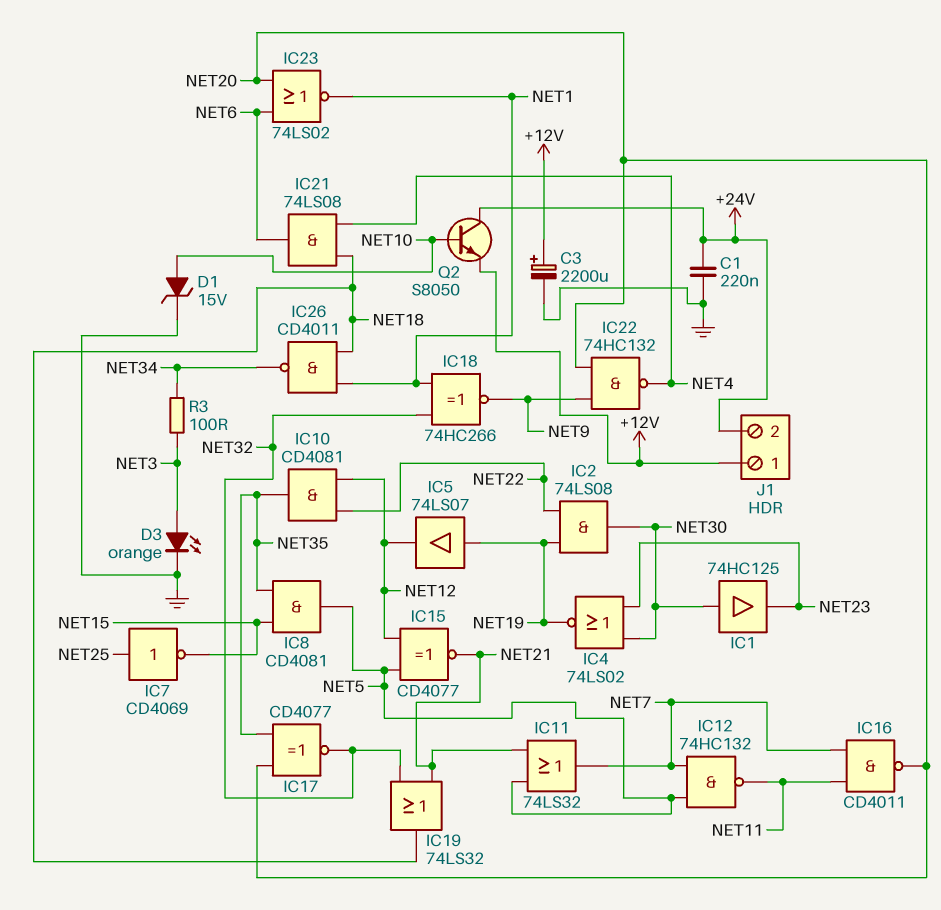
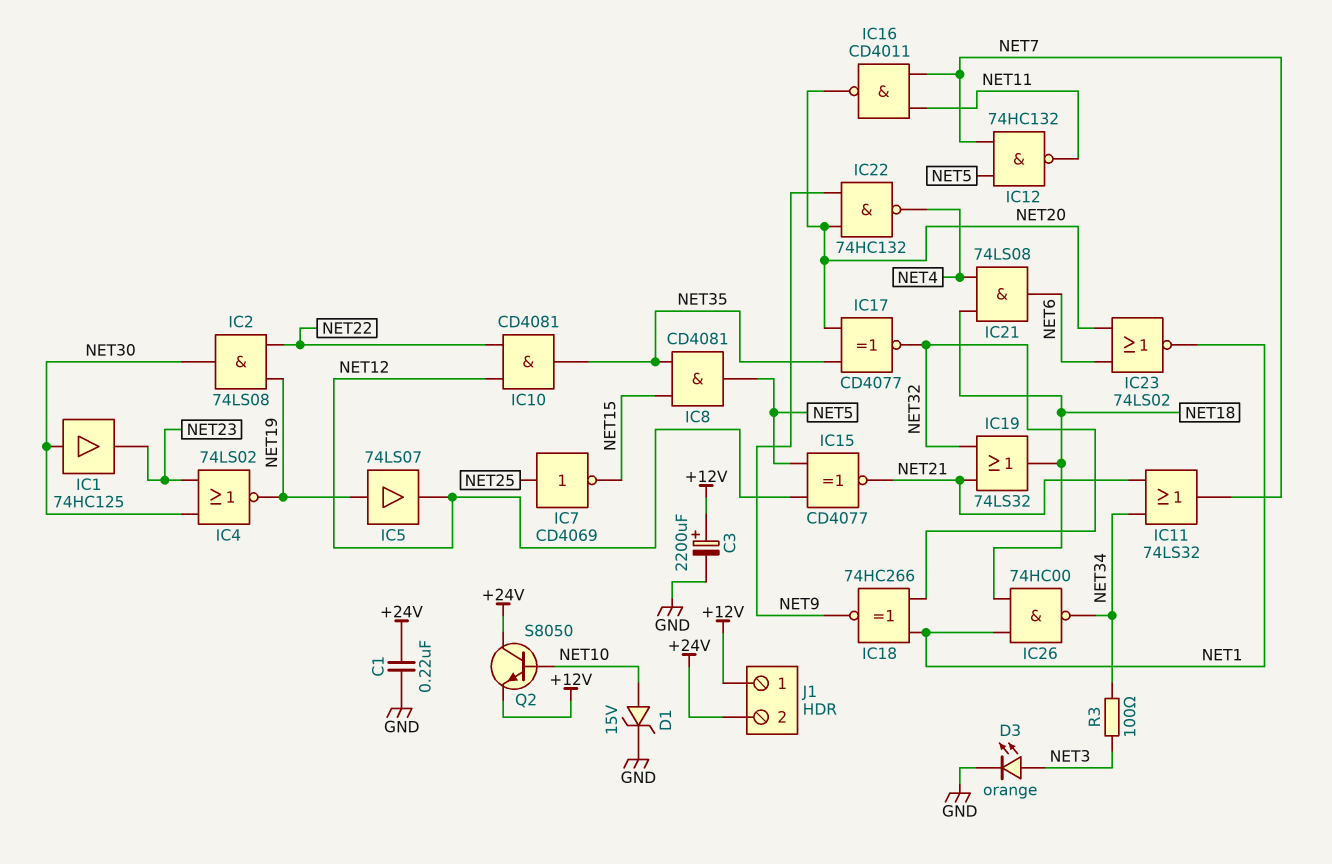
IC11: OR 74LS32 (in NET5, in NET21, out NET7) -> OR 74LS32 (in NET21, in NET34, out NET7)
IC26: NAND CD4011 (in NET1, in NET18, out NET34) -> NAND 74HC00 (in NET1, in NET18, out NET34)

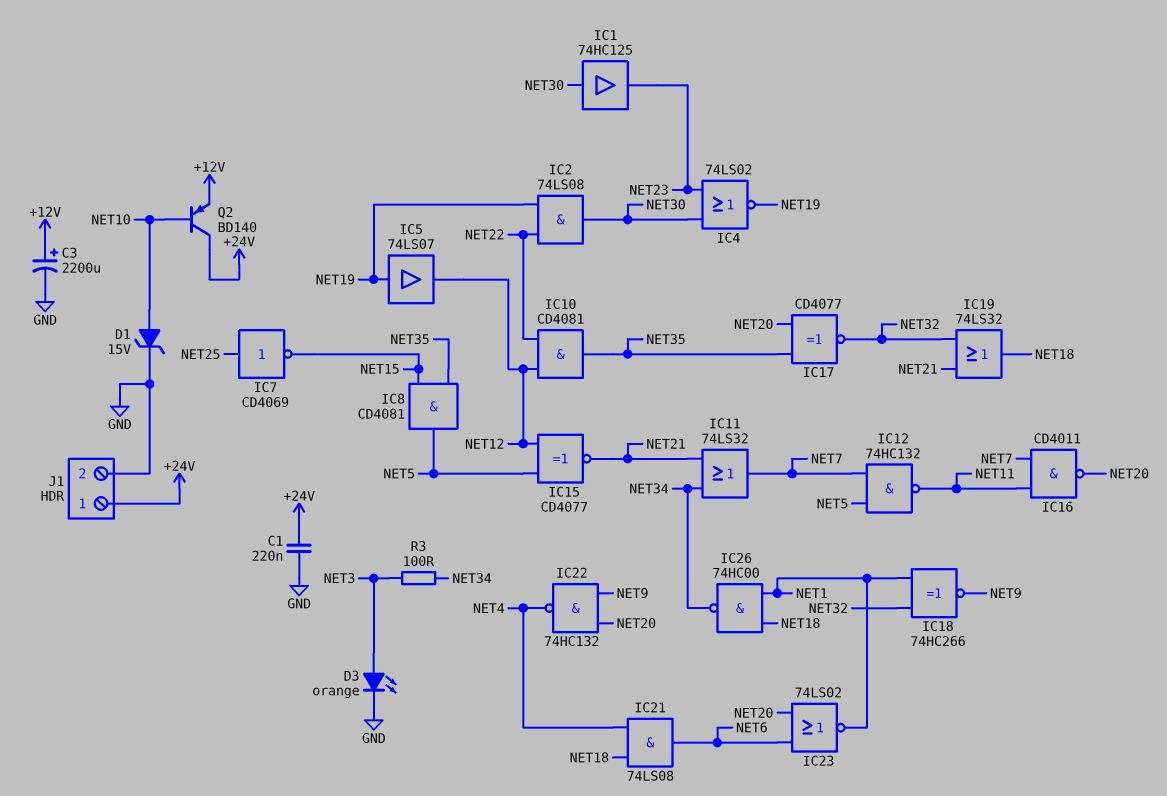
J1 pin 1: +12V -> +24V
J1 pin 2: +24V -> GND
Q2: NPN S8050 (B NET10, C +24V, E +12V) -> PNP BD140 (B NET10, C +24V, E +12V)

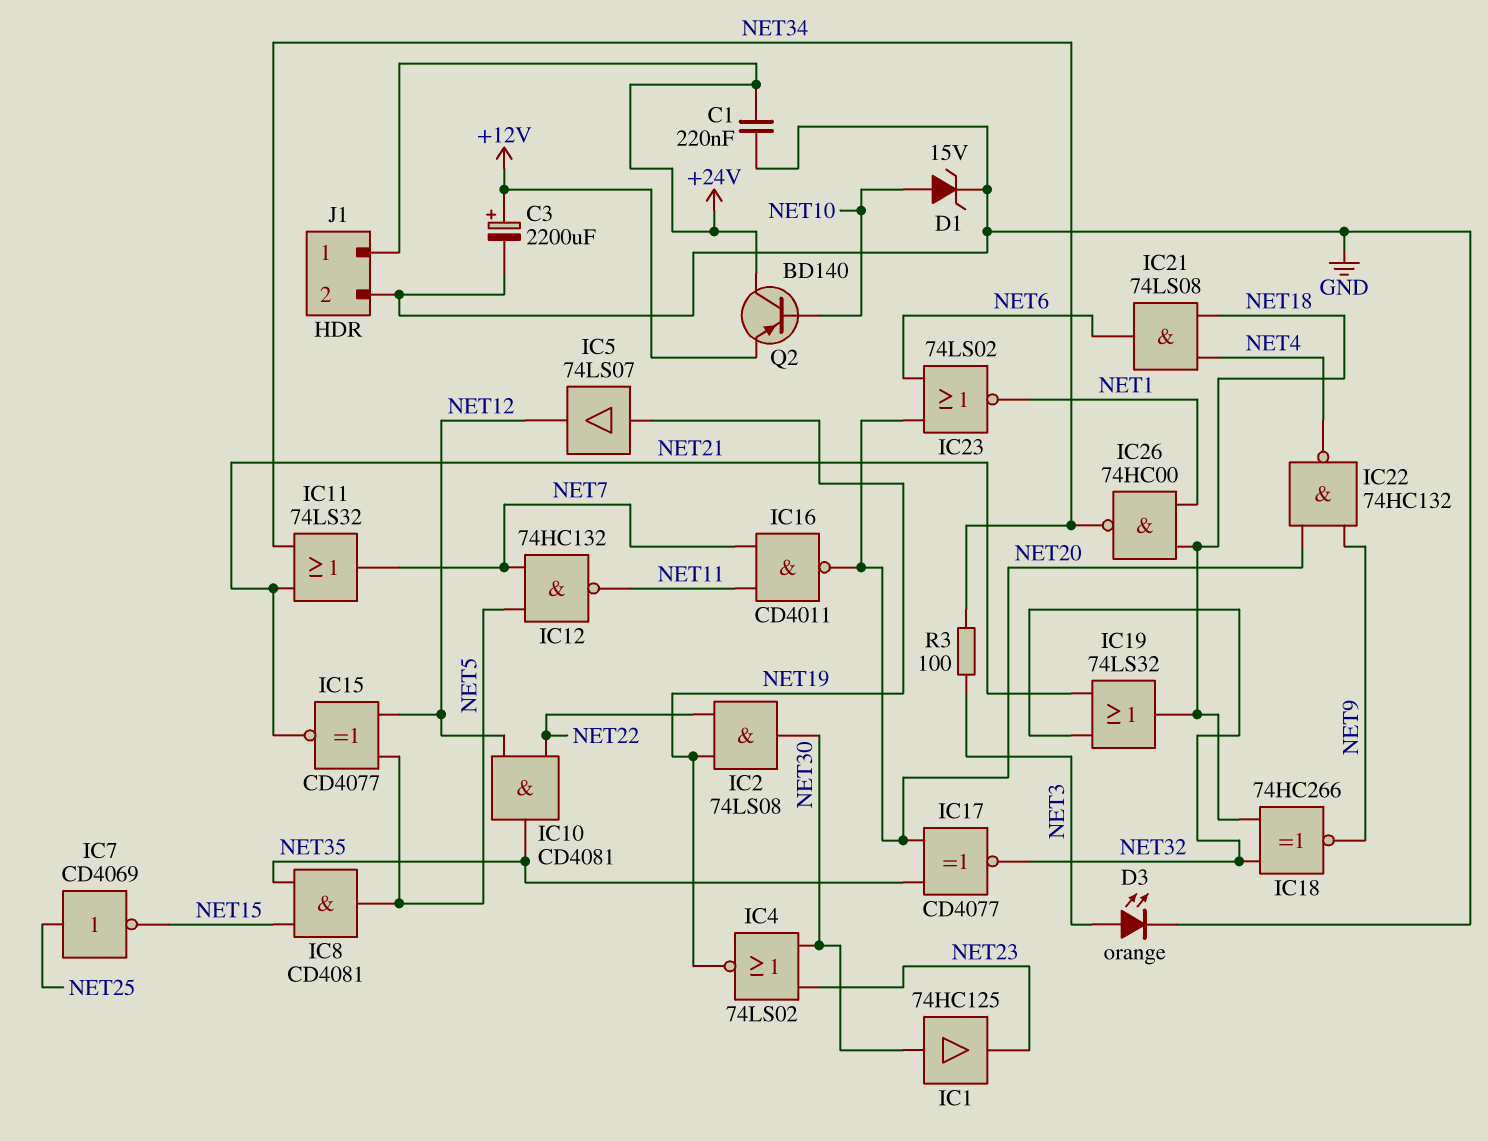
IC18: XNOR 74HC266 (in NET1, in NET32, out NET9) -> XNOR 74HC266 (in NET18, in NET32, out NET9)

